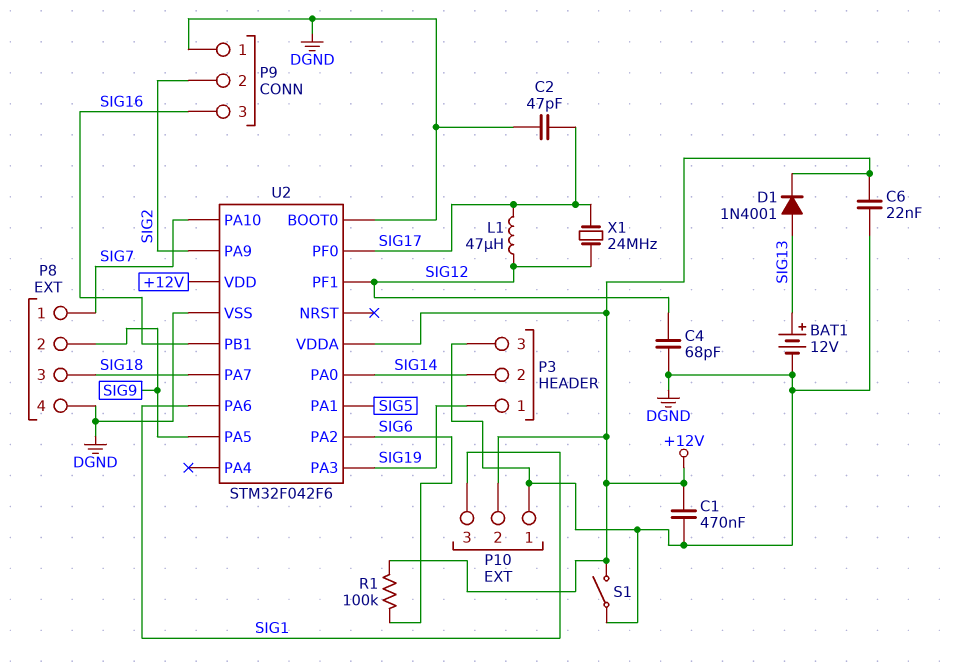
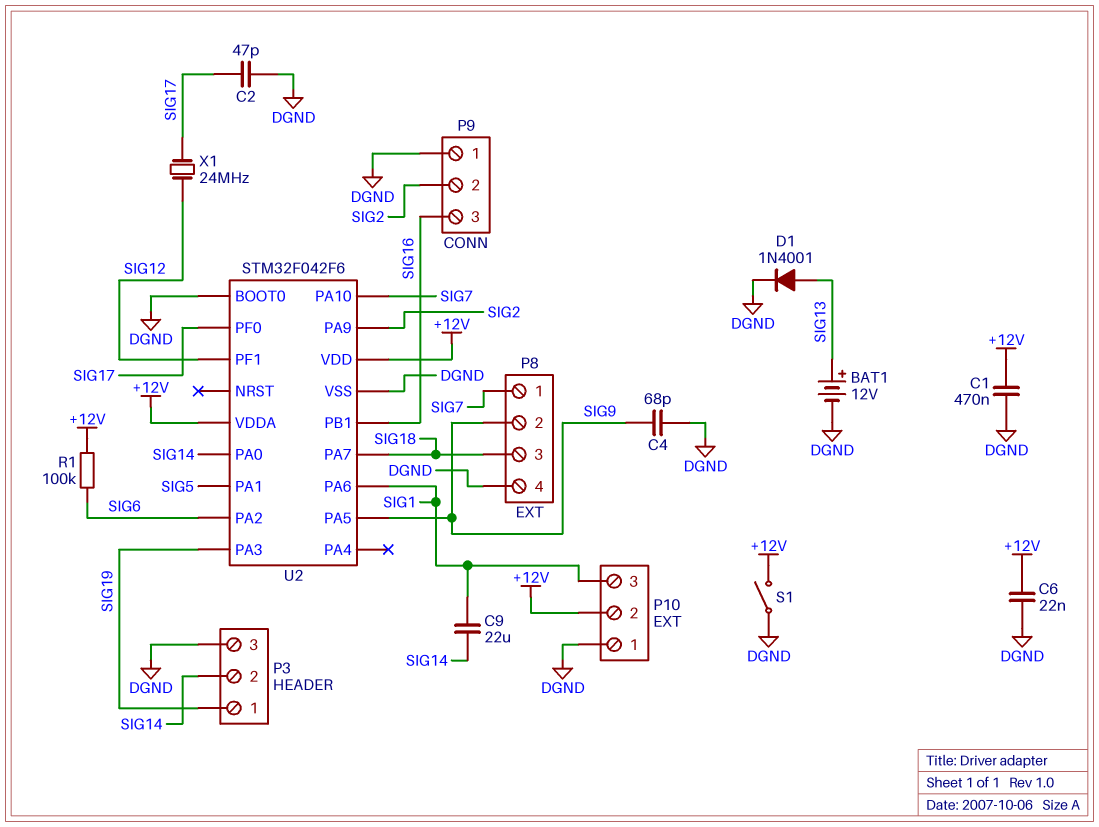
C4: 68pF (DGND, SIG12) -> 68pF (DGND, SIG9)
C9: none -> 22uF (SIG1, SIG14)
D1: diode 1N4001 (A SIG13, K +12V) -> diode 1N4001 (A SIG13, K DGND)
L1: 47uH (SIG12, SIG17) -> none

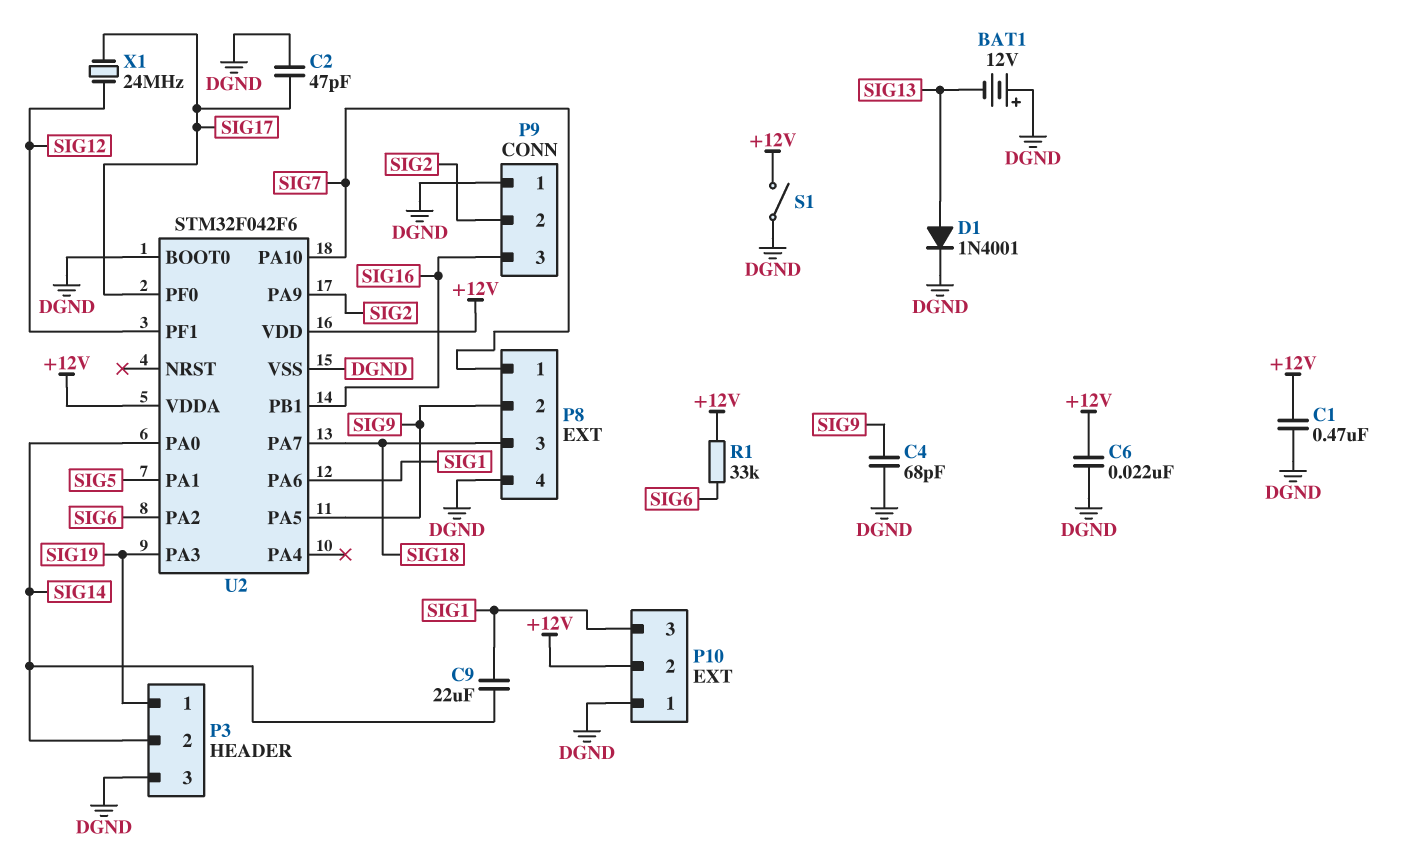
BAT1: 12V (plus SIG13, minus DGND) -> 12V (plus DGND, minus SIG13)
R1: 100k (+12V, SIG6) -> 33k (+12V, SIG6)

